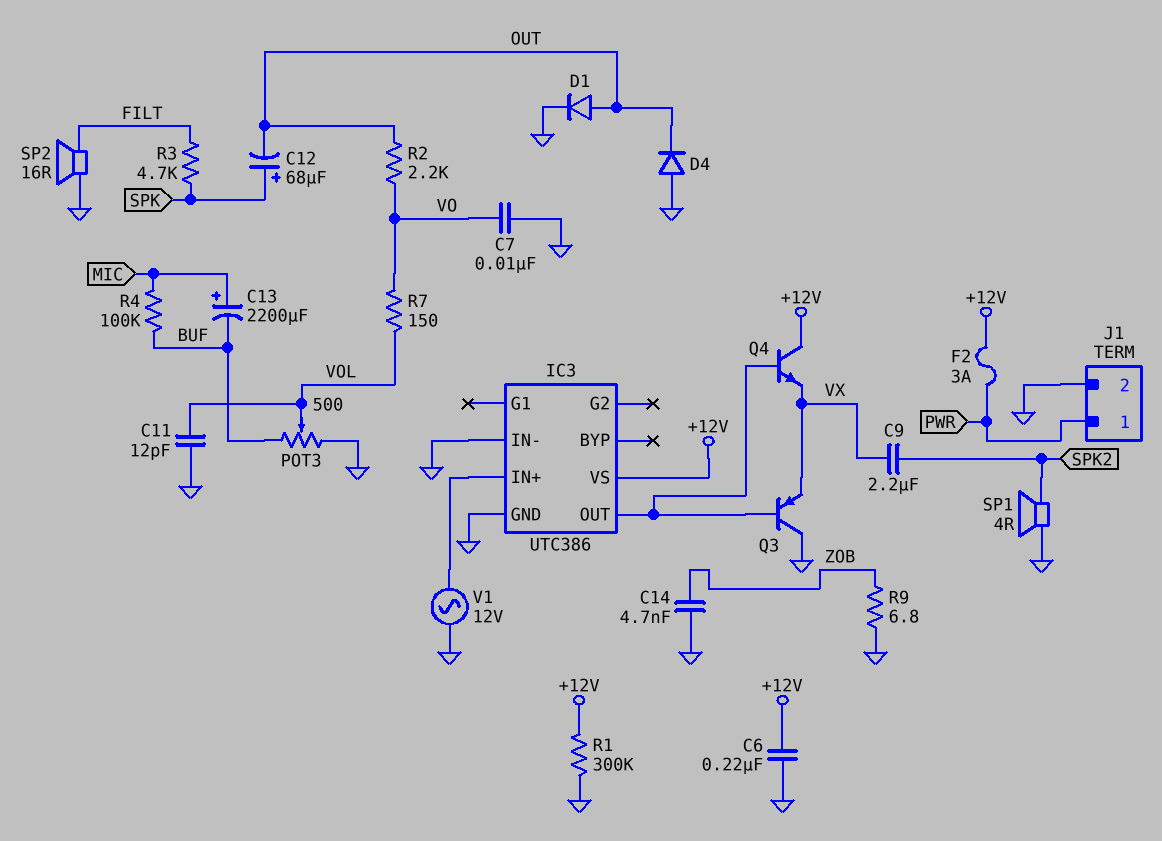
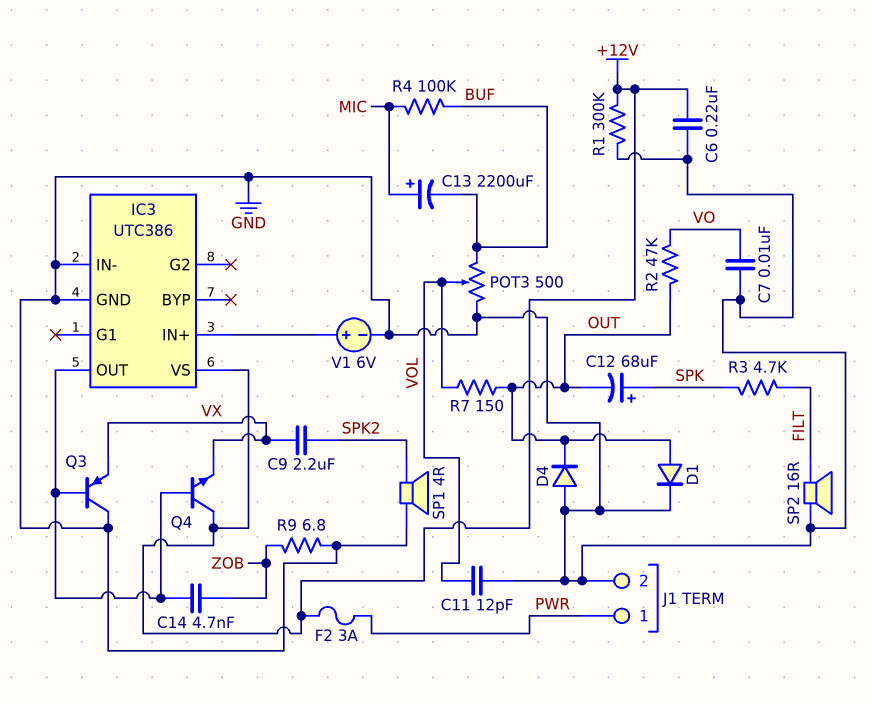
C14: 4.7nF (GND, ZOB) -> 4.7nF (IC3/OUT, ZOB)
R2: 2.2k (OUT, VO) -> 47k (OUT, VO)
R7: 150 (VO, VOL) -> 150 (OUT, VOL)
V1: AC 12V (GND, IC3/IN+) -> 6V (plus IC3/IN+, minus GND)

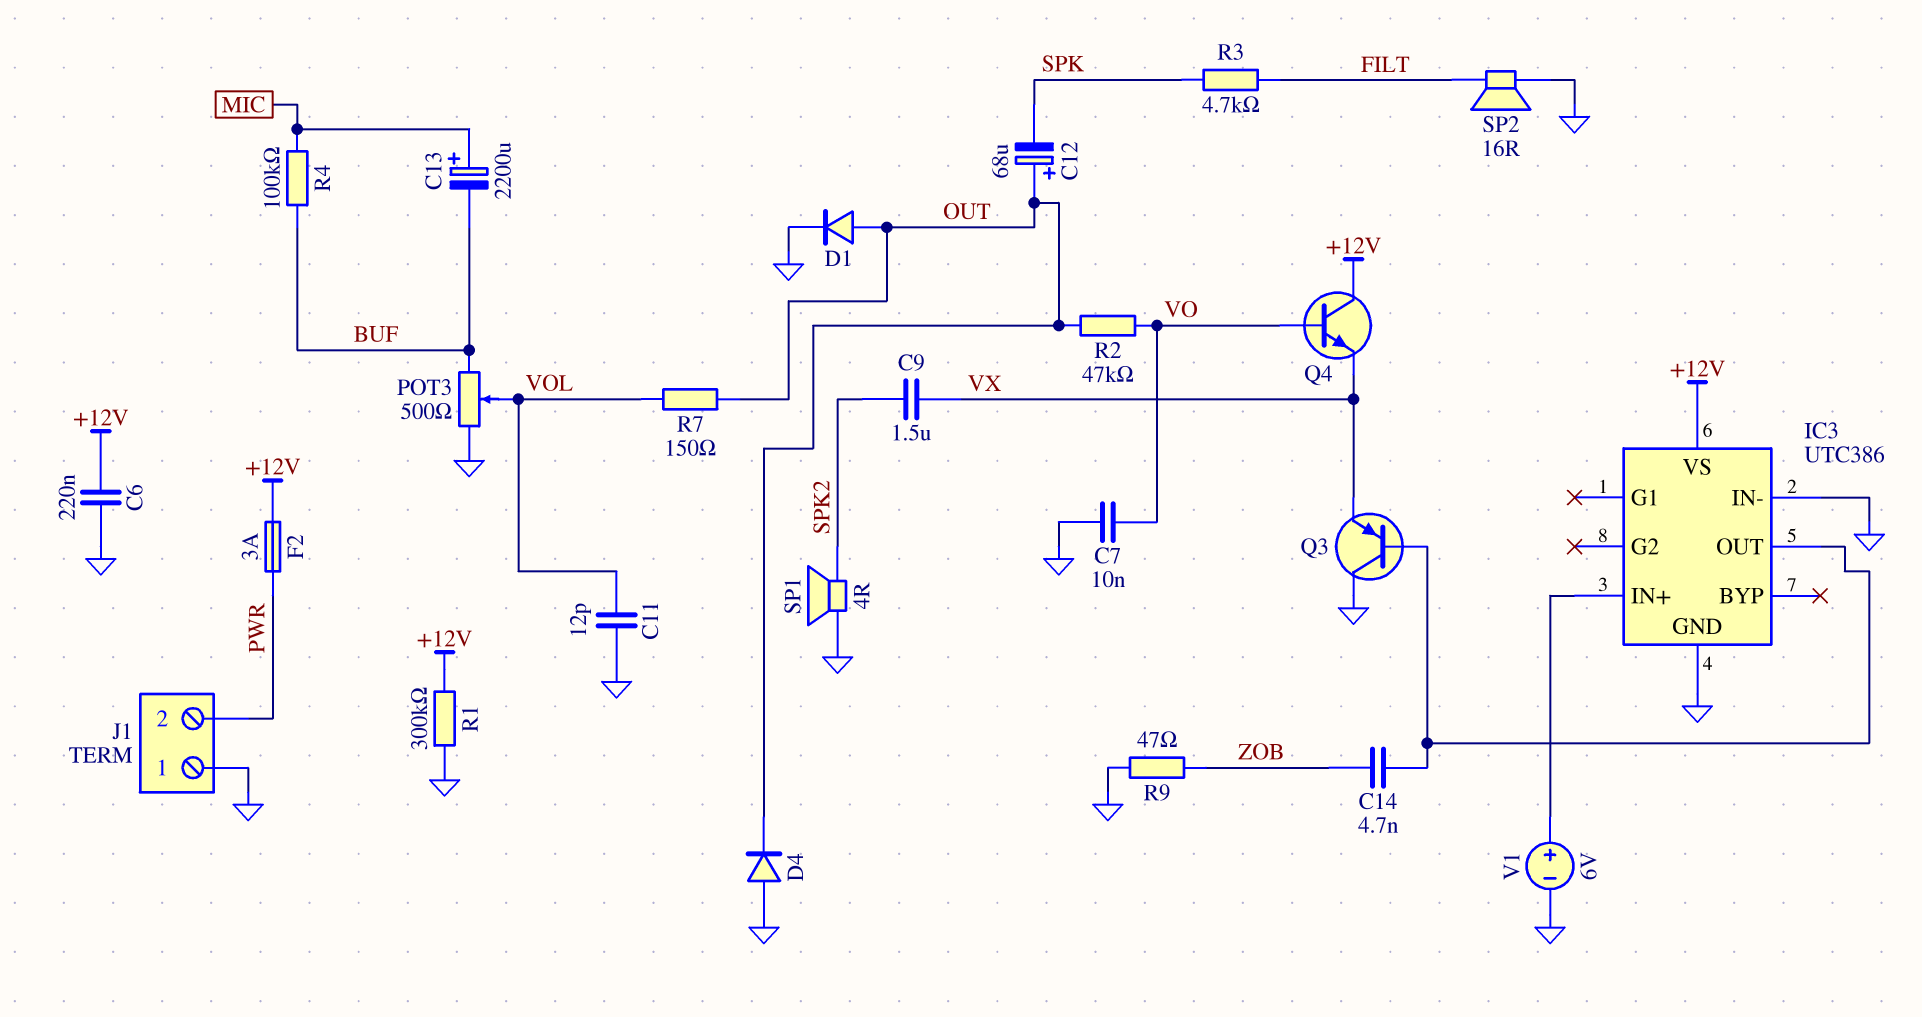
C9: 2.2uF (SPK2, VX) -> 1.5uF (SPK2, VX)
C12: 68uF (plus SPK, minus OUT) -> 68uF (plus OUT, minus SPK)
J1 pin 1: PWR -> GND
J1 pin 2: GND -> PWR
Q4: NPN (B IC3/OUT, C +12V, E VX) -> NPN (B VO, C +12V, E VX)
R9: 6.8 (GND, ZOB) -> 47 (GND, ZOB)

